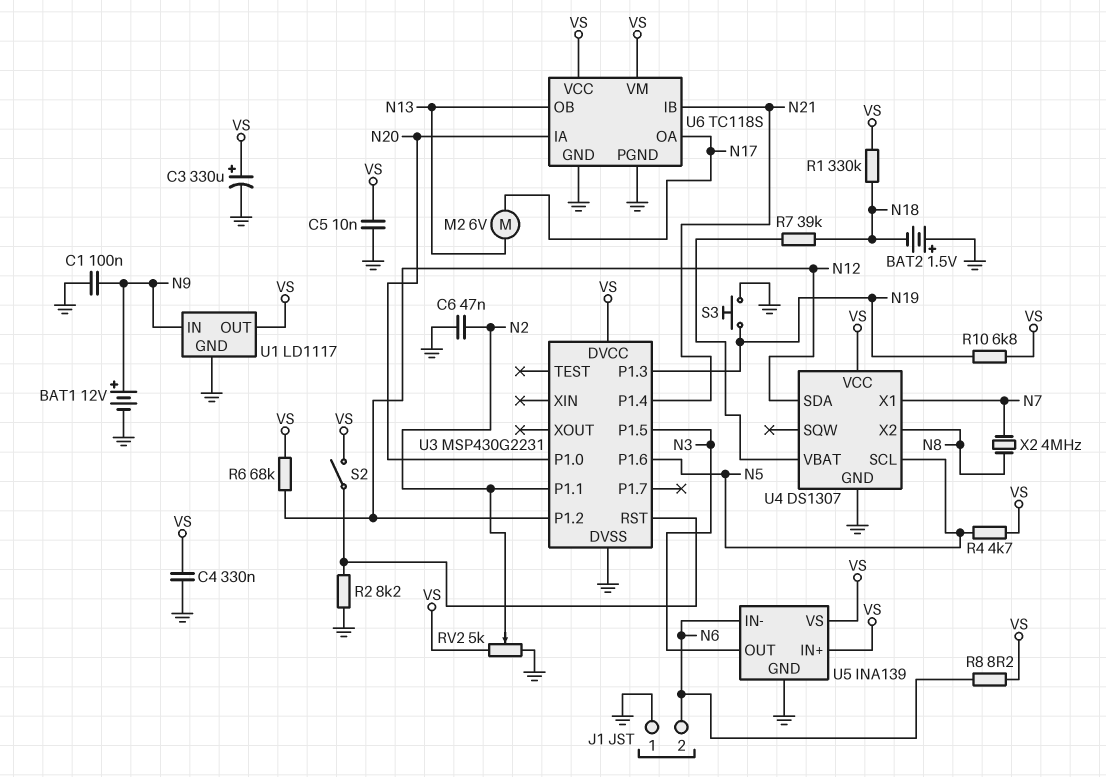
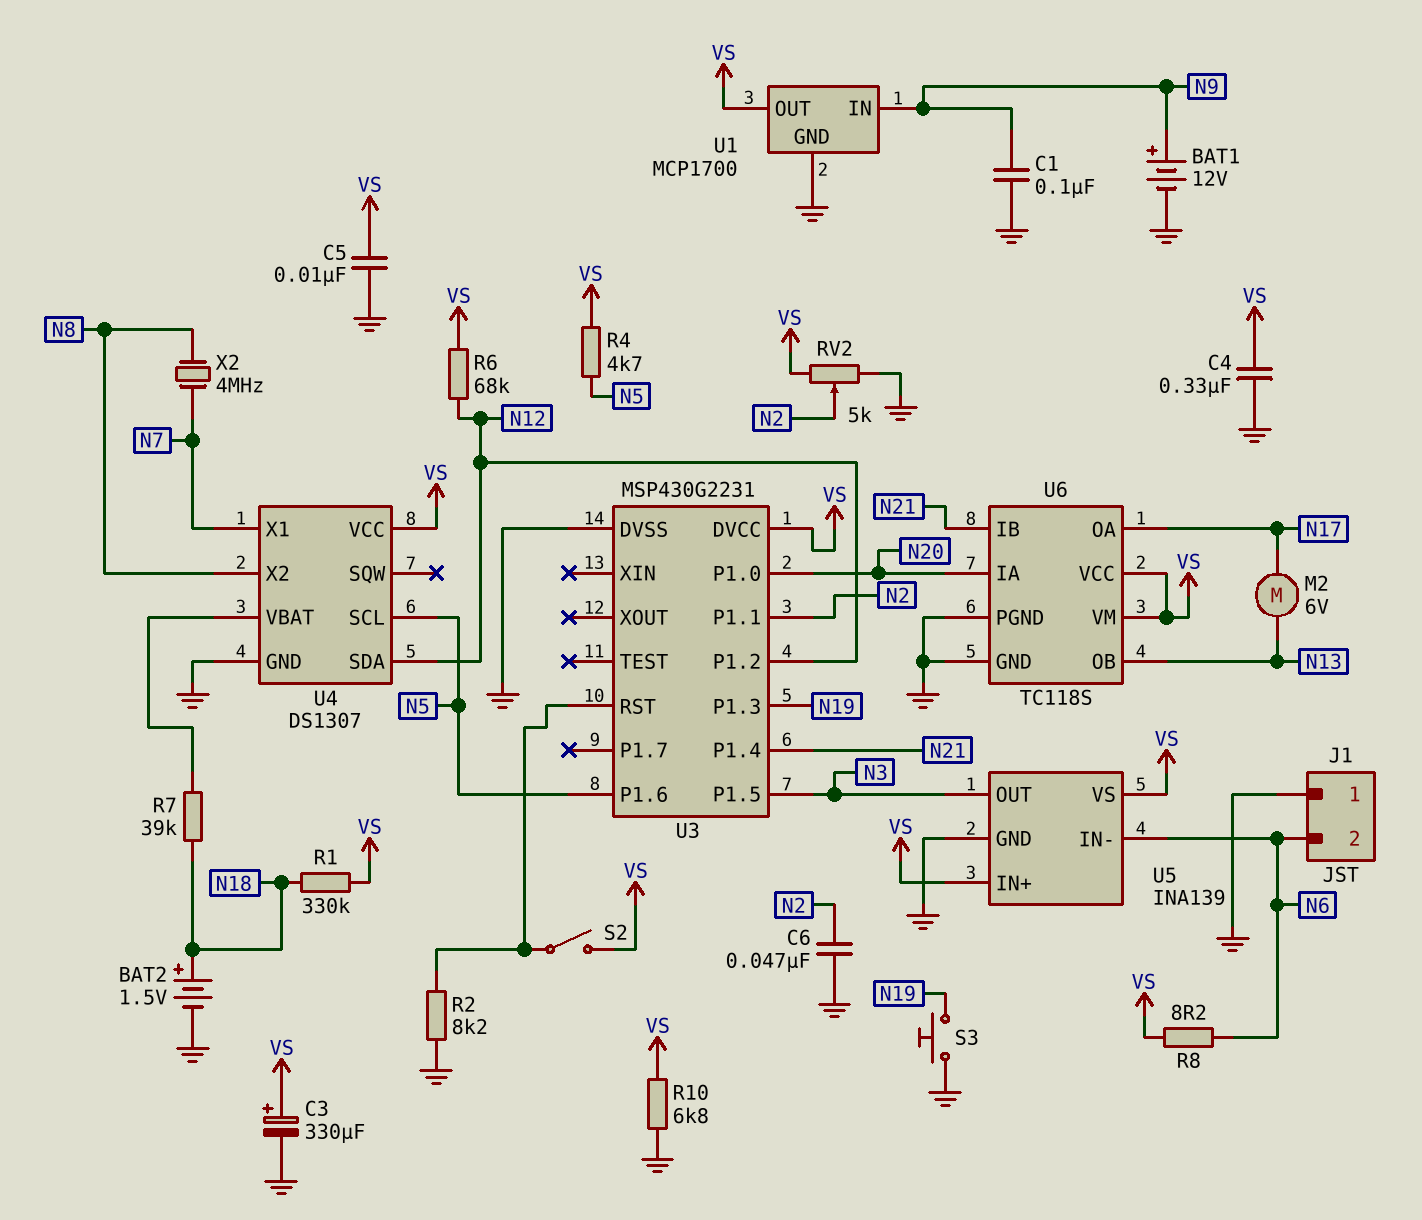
BAT2: 1.5V (plus GND, minus N18) -> 1.5V (plus N18, minus GND)
R10: 6.8k (N19, VS) -> 6.8k (GND, VS)
U1: LD1117 -> MCP1700

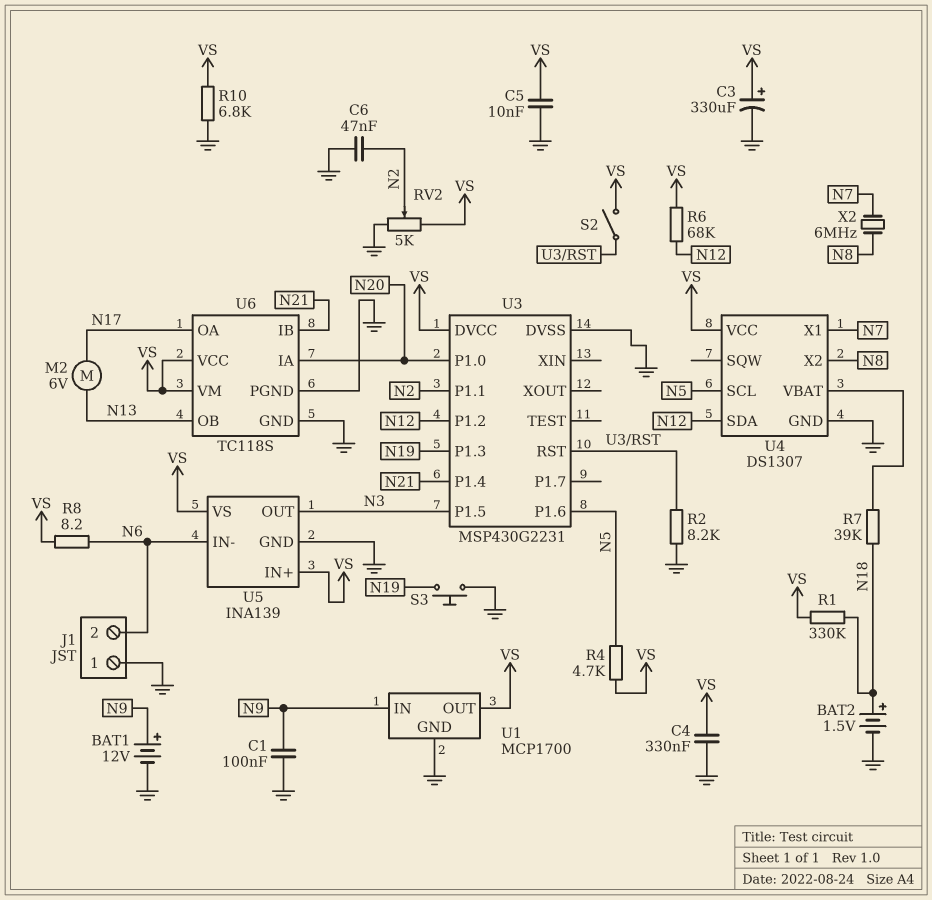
X2: 4MHz (N7, N8) -> 6MHz (N7, N8)

